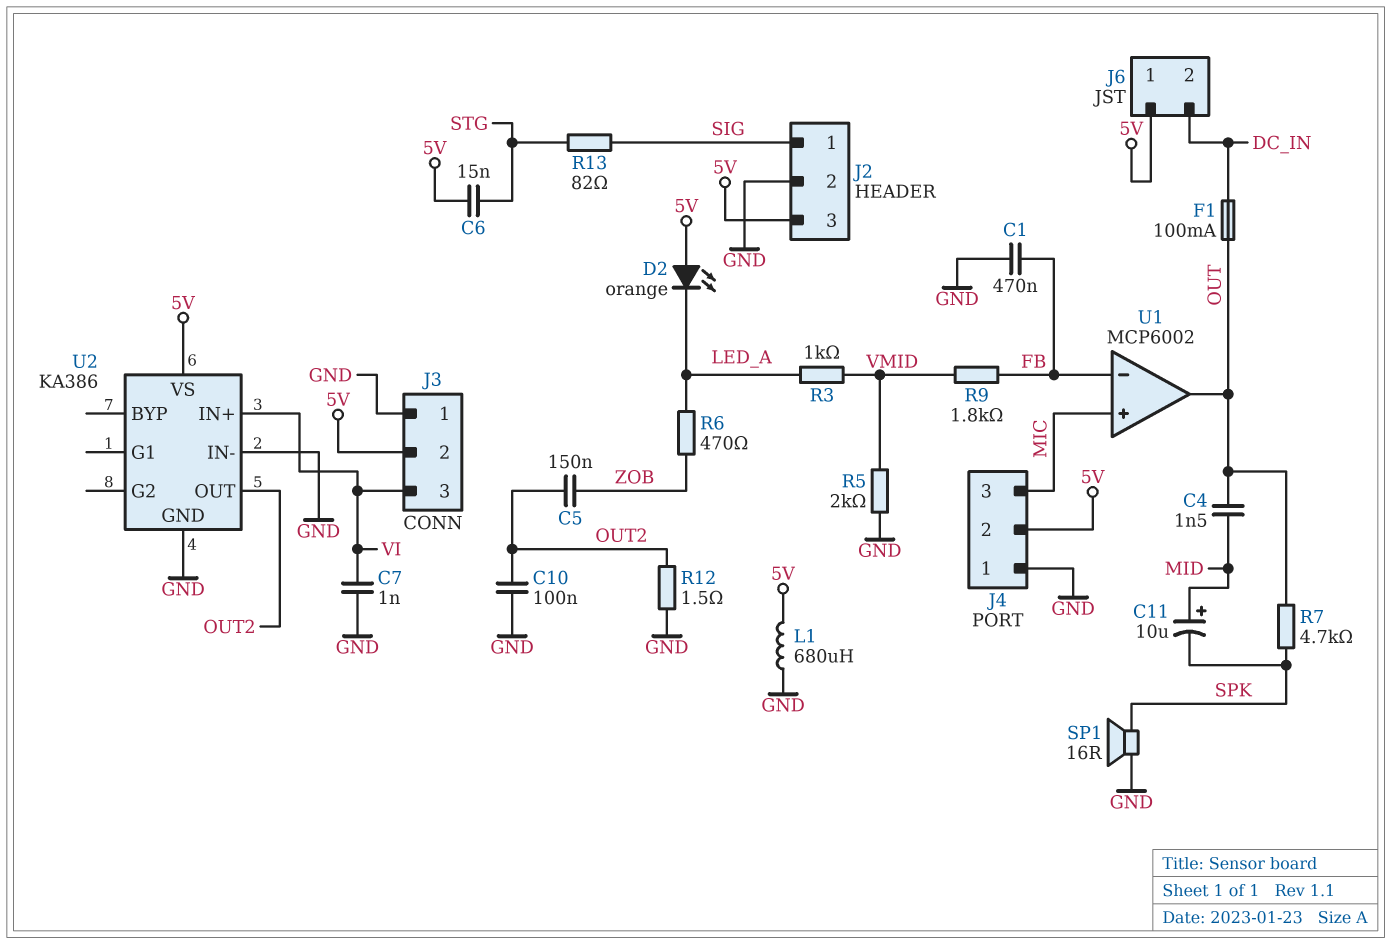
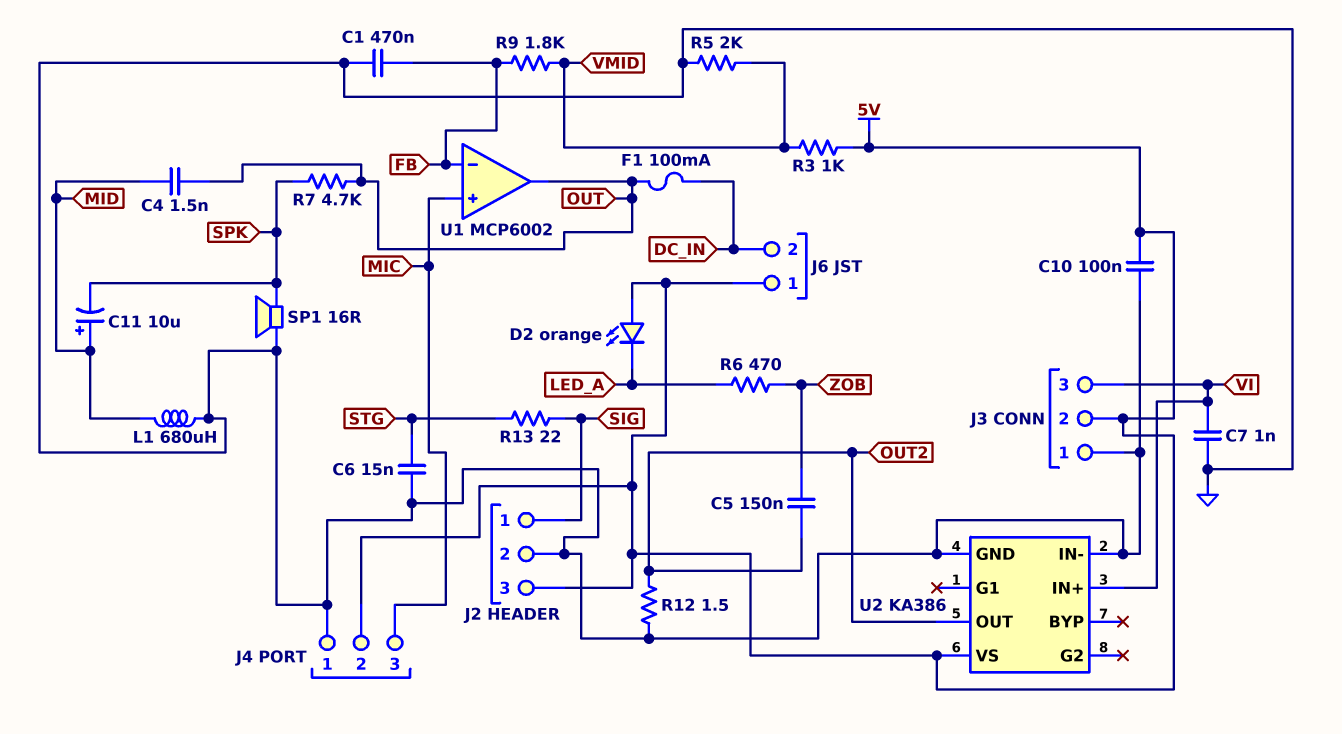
C6: 15nF (5V, STG) -> 15nF (GND, STG)
C10: 100nF (GND, OUT2) -> 100nF (5V, GND)
L1: 680uH (5V, GND) -> 680uH (GND, MID)
R3: 1k (LED_A, VMID) -> 1k (5V, VMID)
R13: 82 (SIG, STG) -> 22 (SIG, STG)

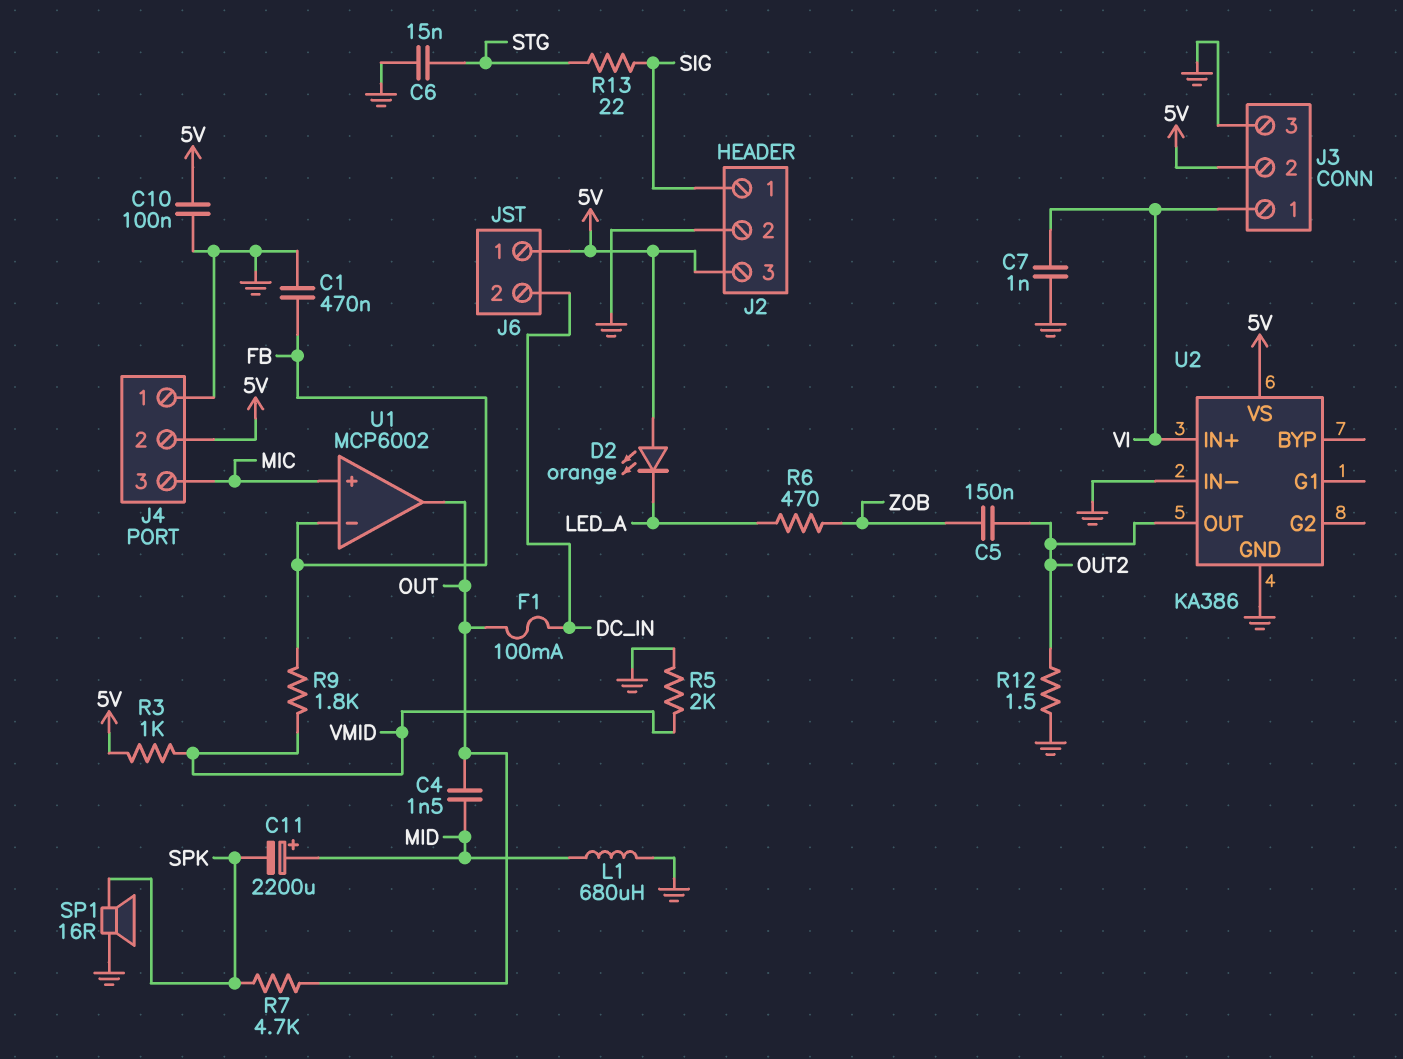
C11: 10uF (plus MID, minus SPK) -> 2200uF (plus MID, minus SPK)
J3 pin 1: GND -> VI
J3 pin 3: VI -> GND

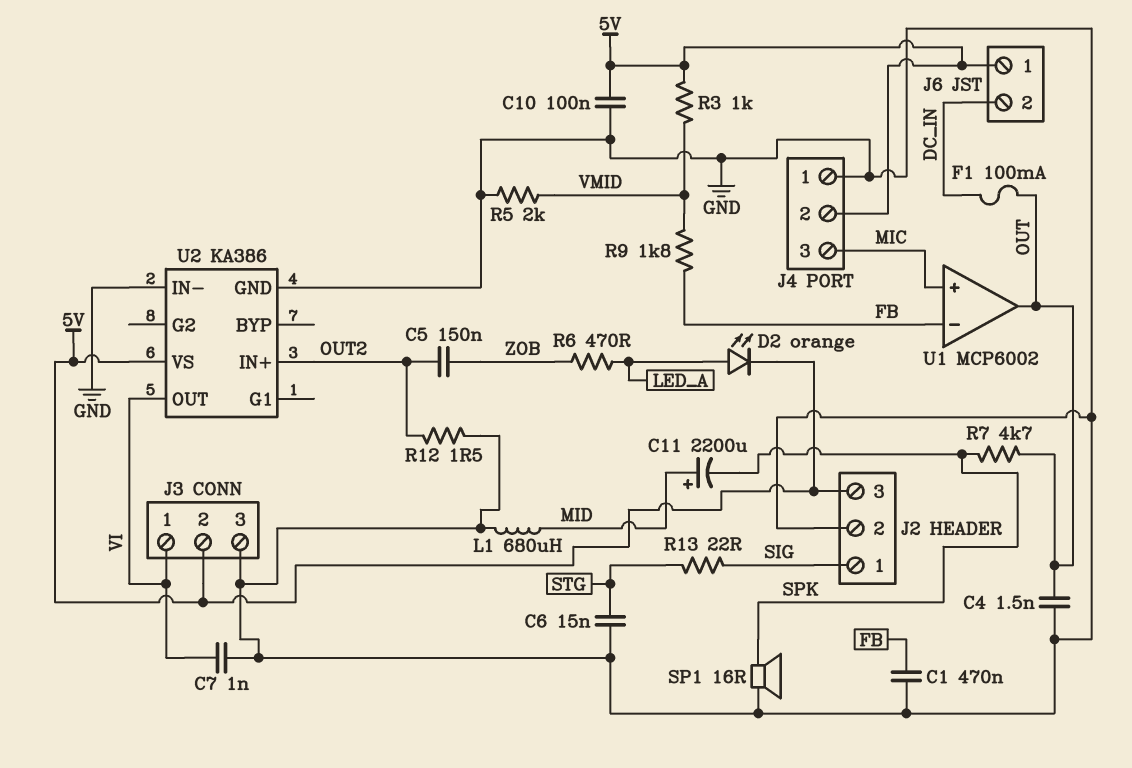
C4: 1.5nF (MID, OUT) -> 1.5nF (GND, OUT)
D2: LED orange (A 5V, K LED_A) -> LED orange (A LED_A, K 5V)
U2 pin IN+: VI -> OUT2
U2 pin OUT: OUT2 -> VI

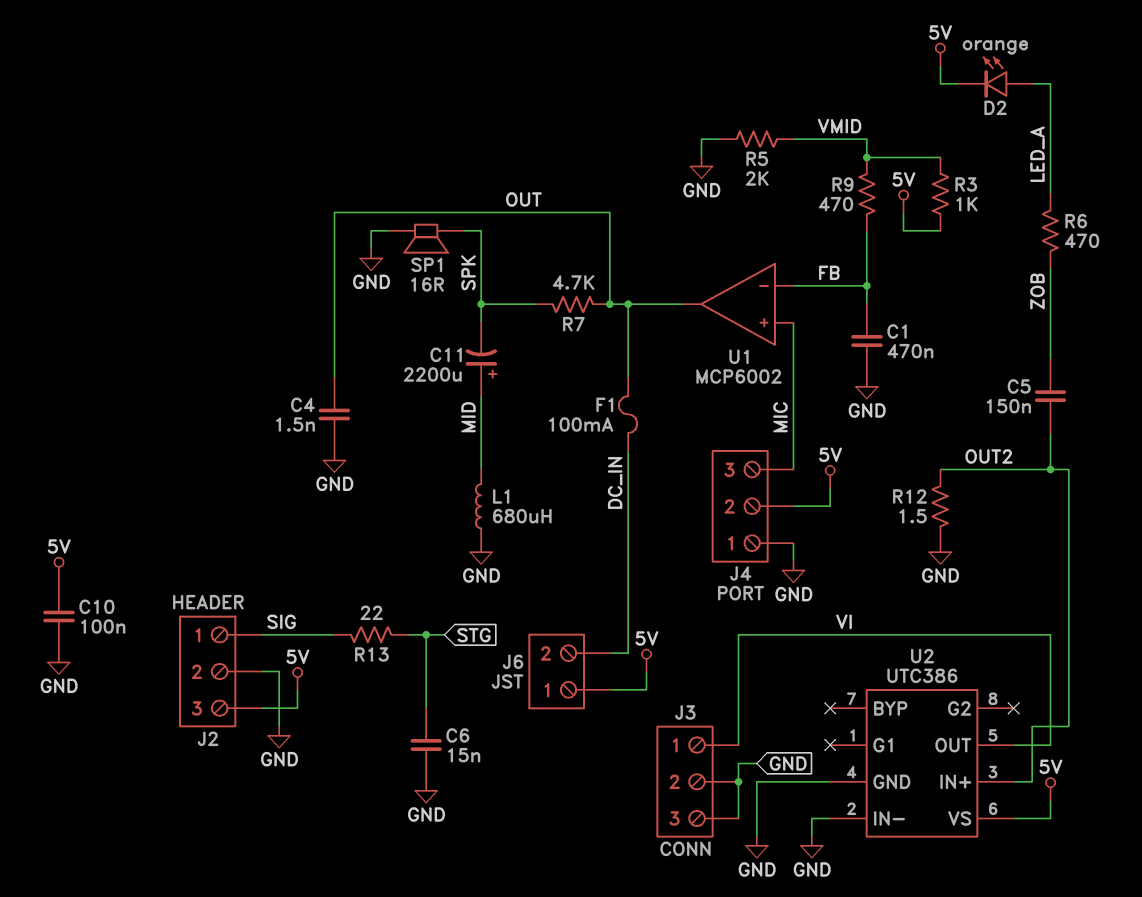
C7: 1nF (GND, VI) -> none
J3 pin 2: 5V -> GND
R9: 1.8k (FB, VMID) -> 470 (FB, VMID)
U2: KA386 -> UTC386

